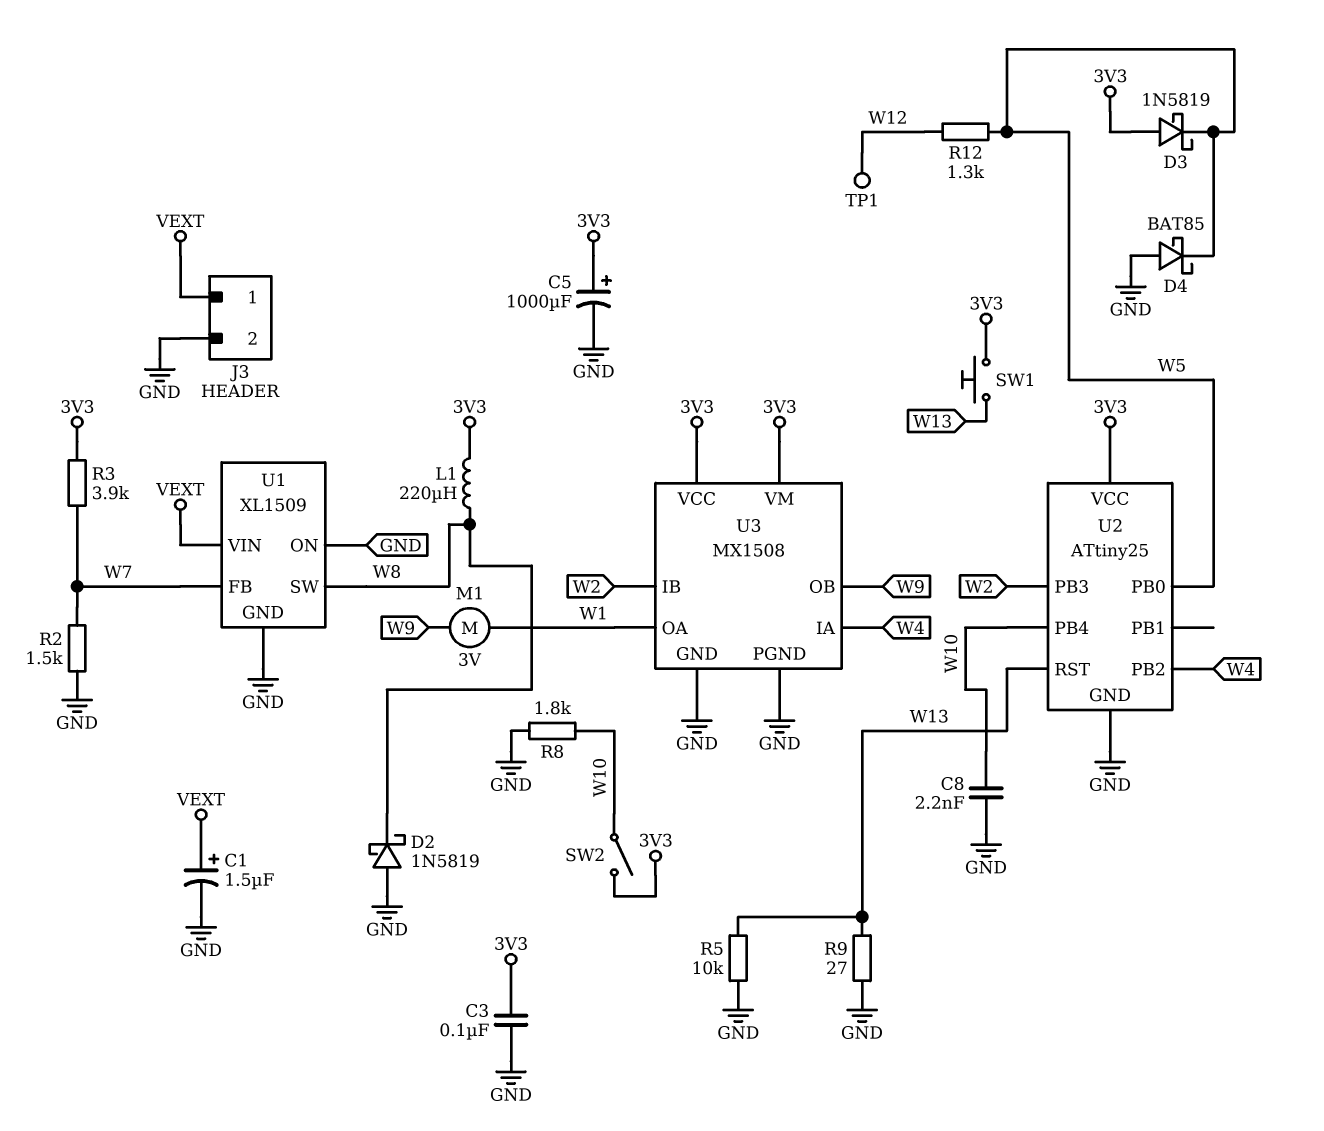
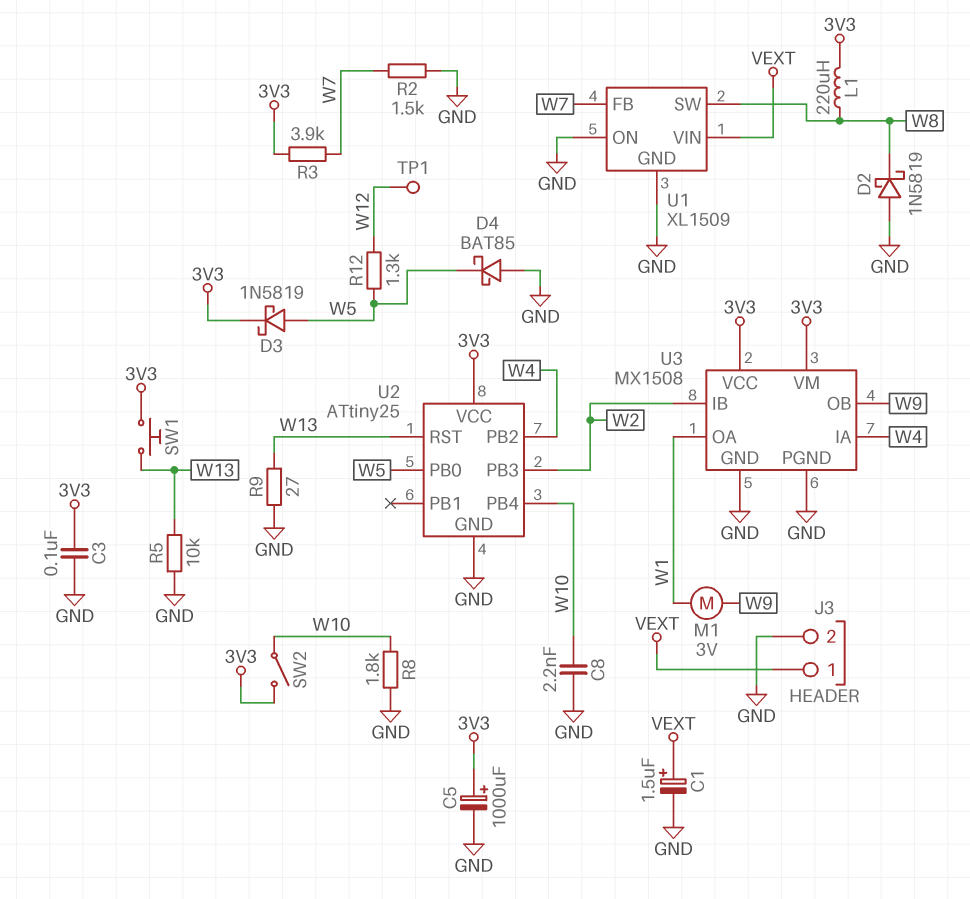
D3: schottky 1N5819 (A 3V3, K W5) -> schottky 1N5819 (A W5, K 3V3)

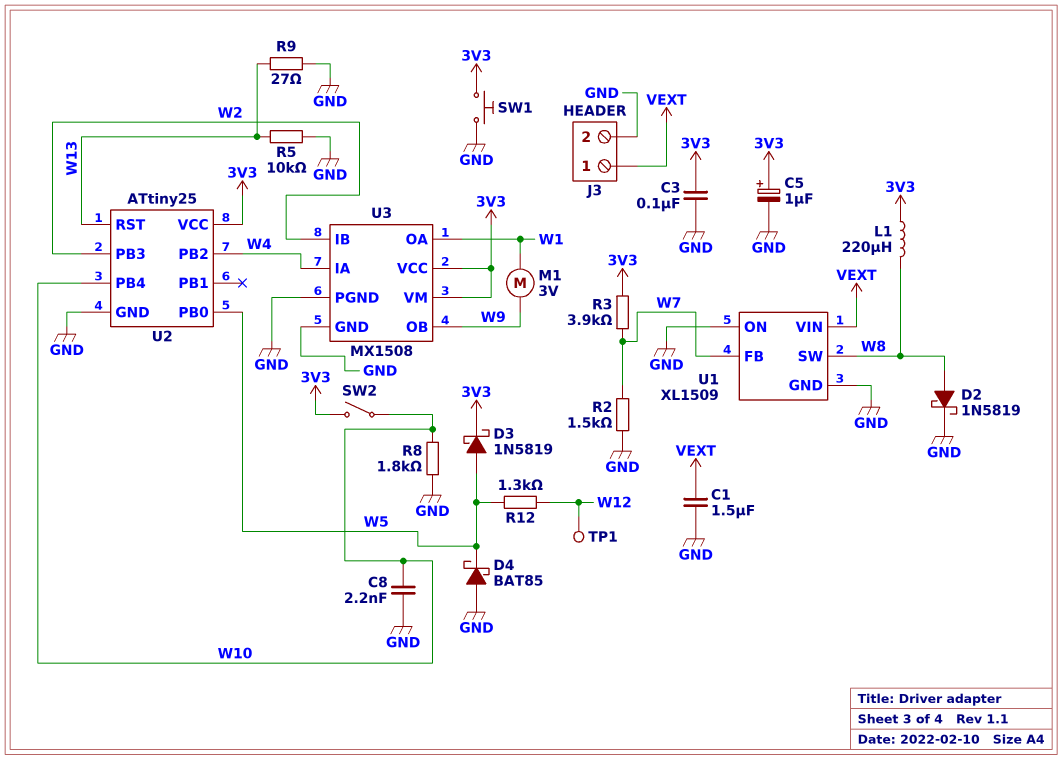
C1: 1.5uF (plus VEXT, minus GND) -> 1.5uF (GND, VEXT)
C5: 1000uF (plus 3V3, minus GND) -> 1uF (plus 3V3, minus GND)
D2: schottky 1N5819 (A GND, K W8) -> schottky 1N5819 (A W8, K GND)
SW1: button (3V3, W13) -> button (3V3, GND)

